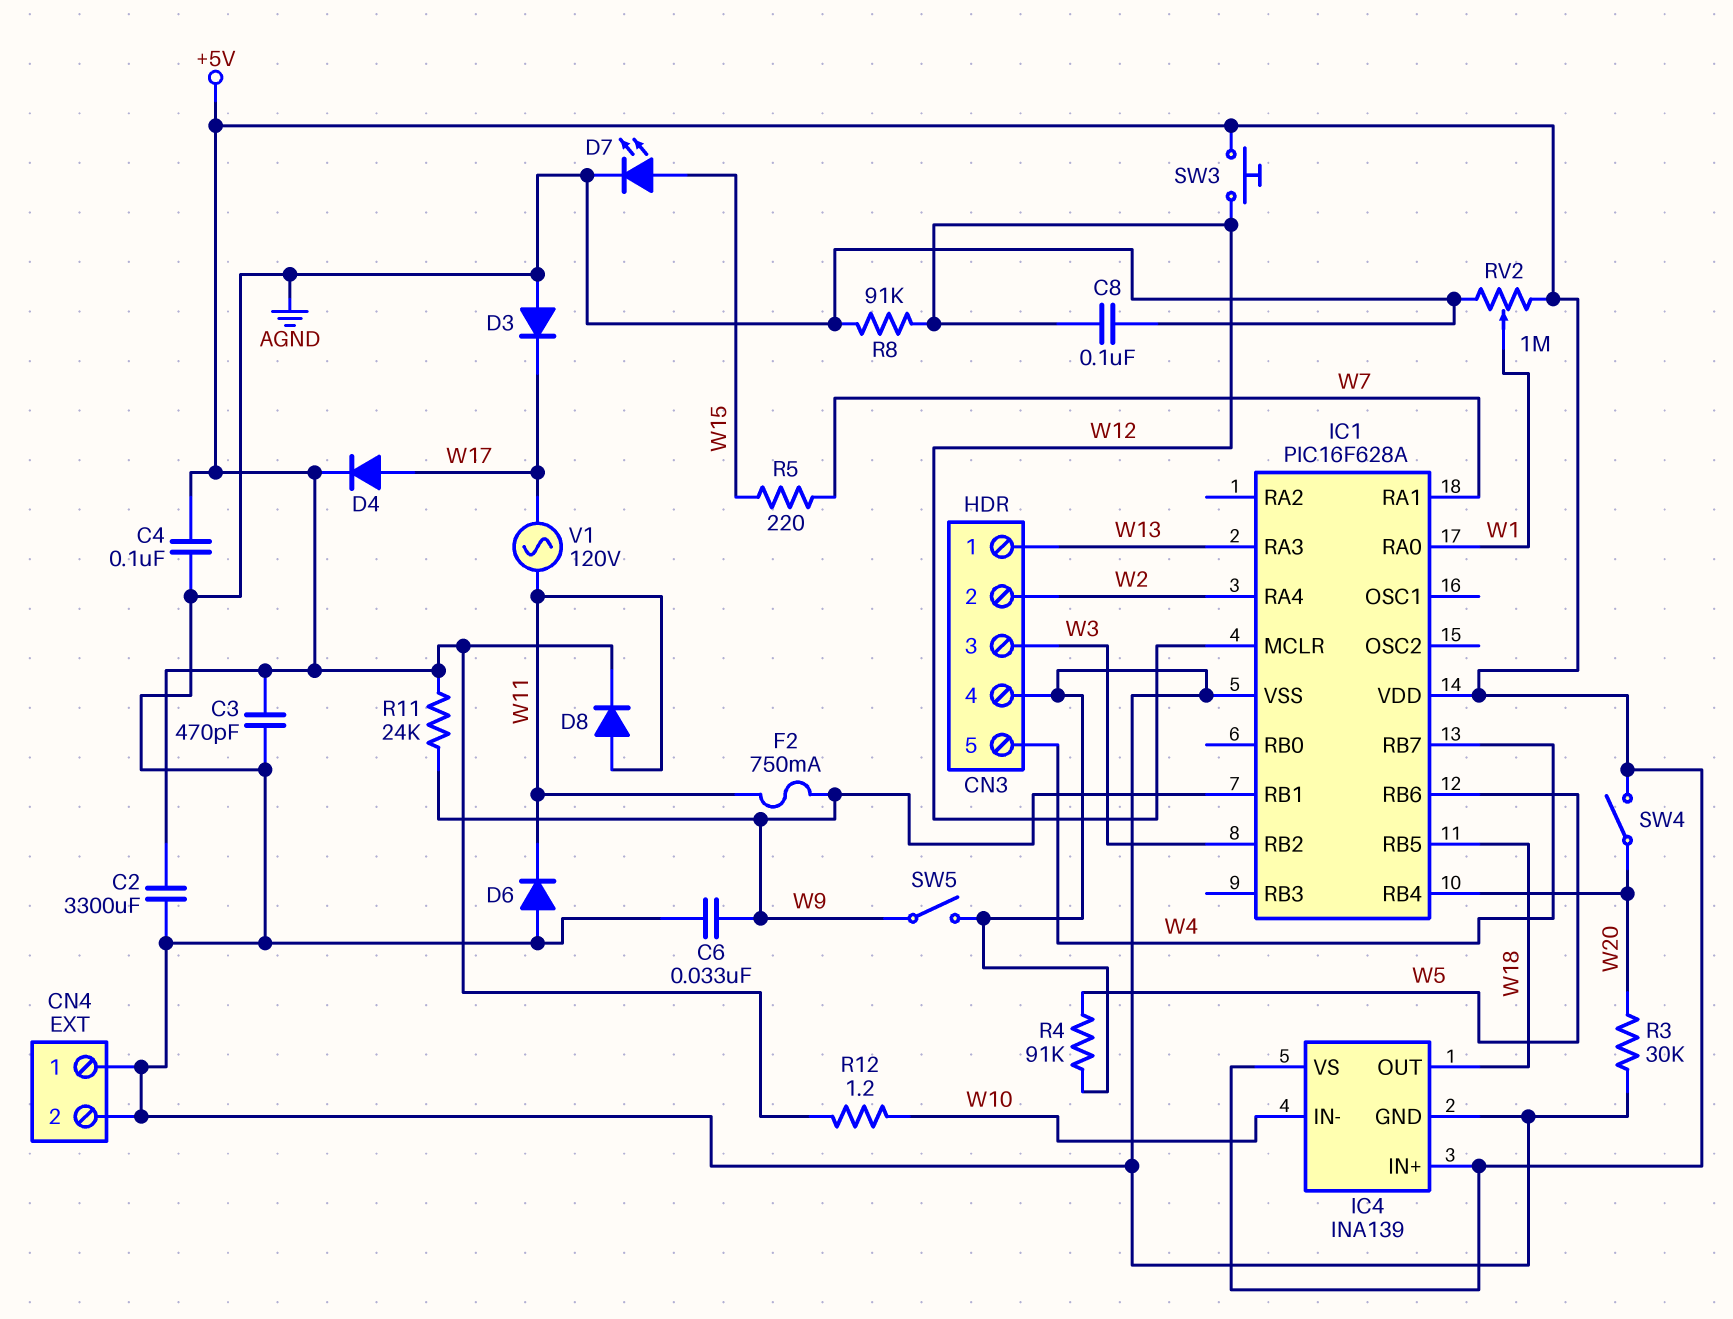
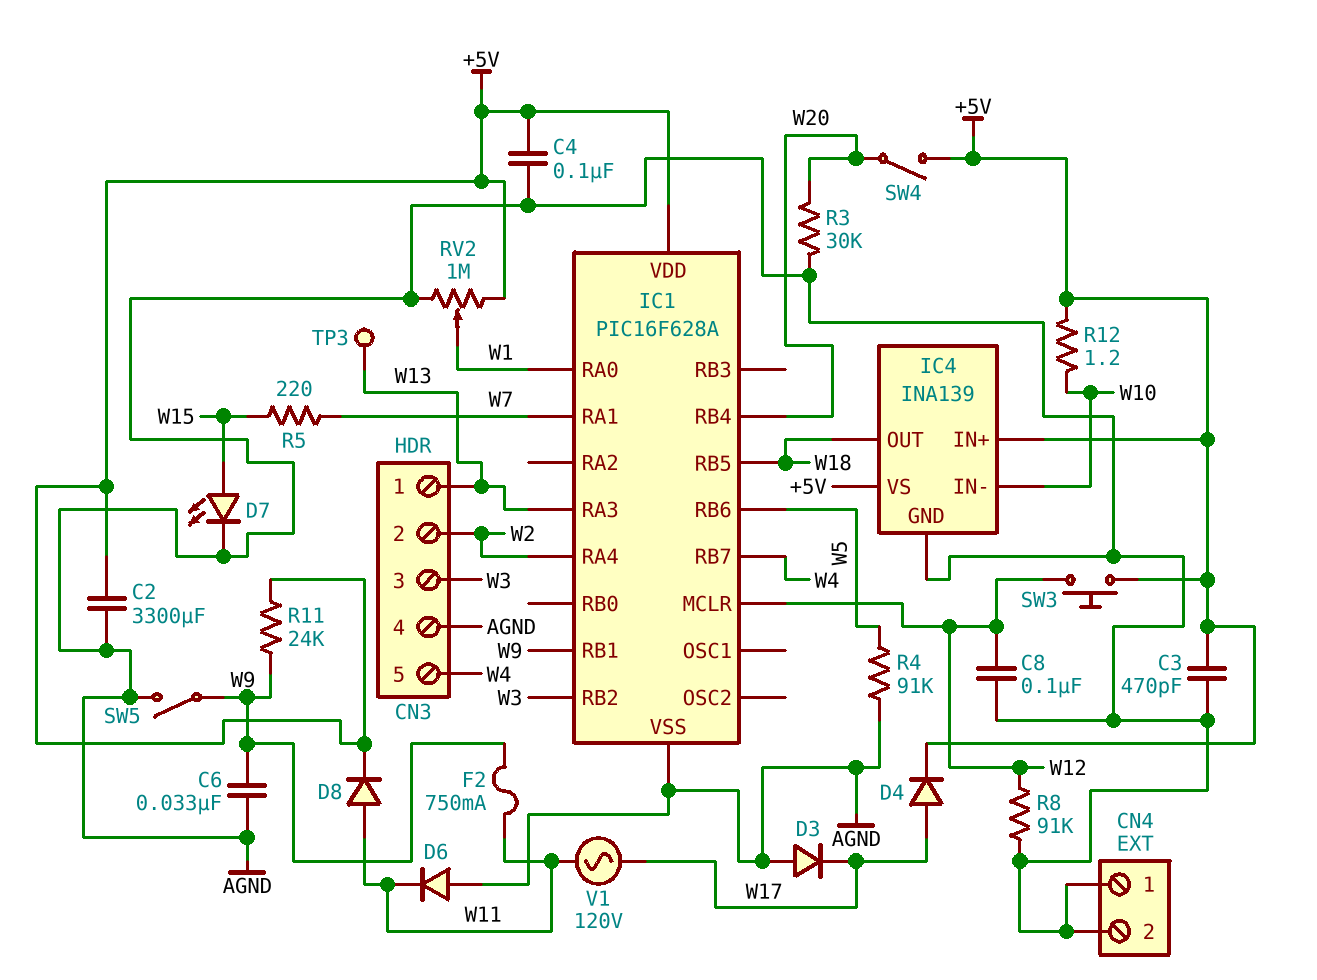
TP3: none -> test point (W13)

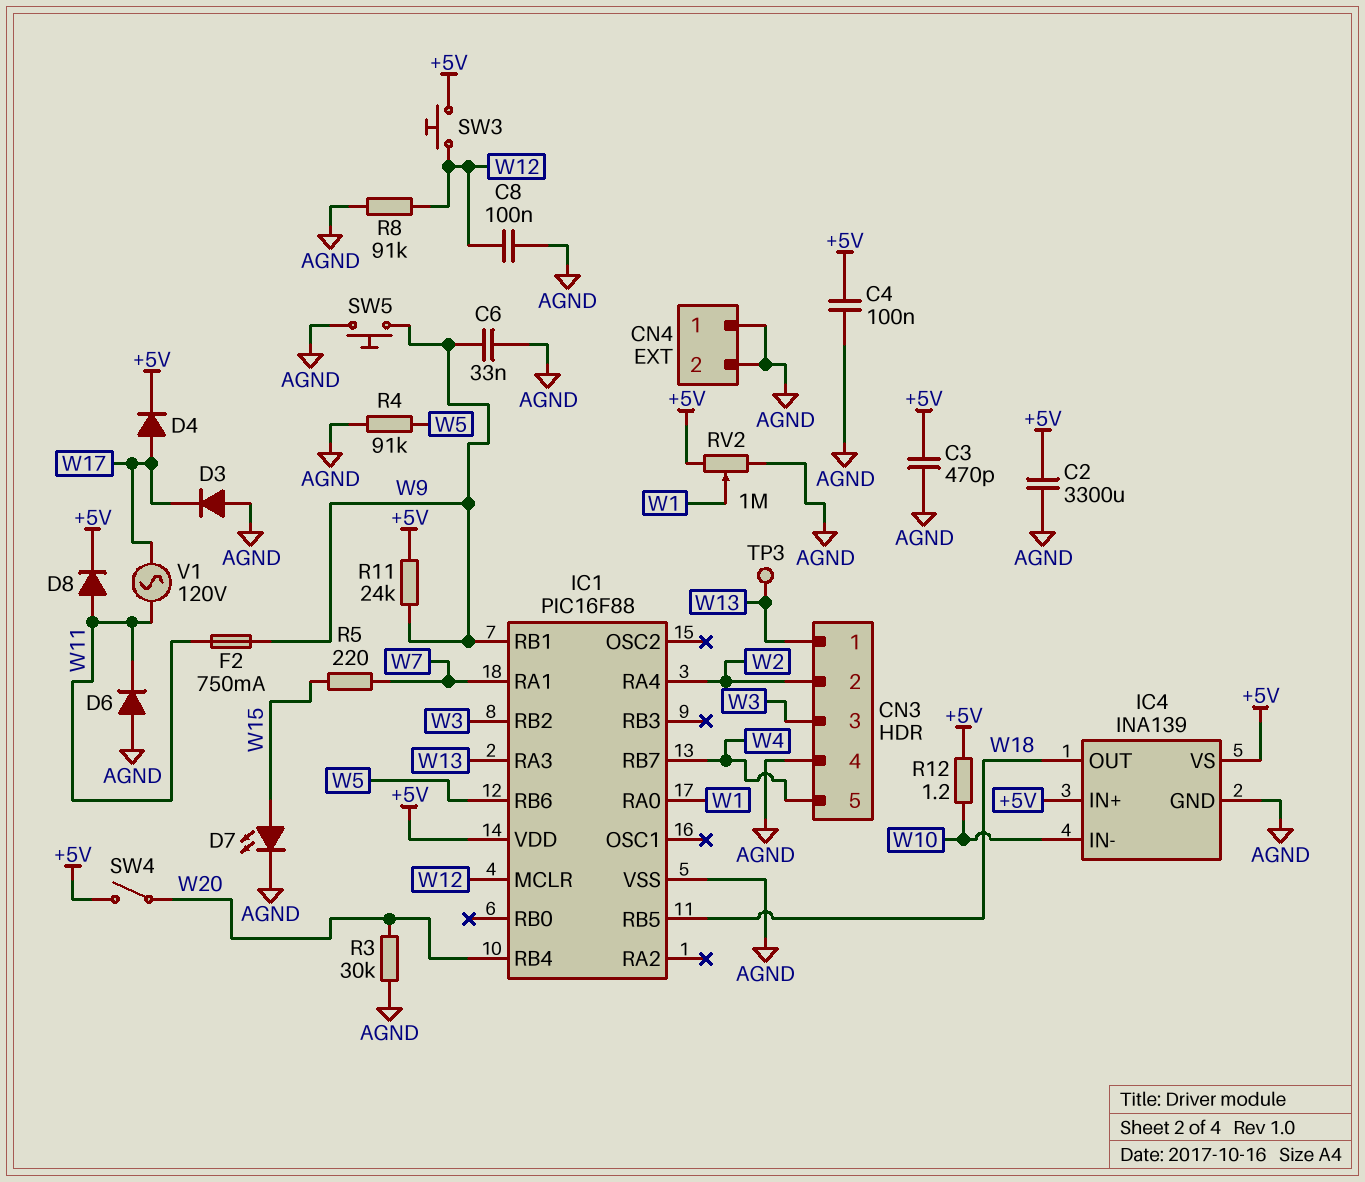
IC1: PIC16F628A -> PIC16F88
SW5: switch (AGND, W9) -> button (AGND, W9)

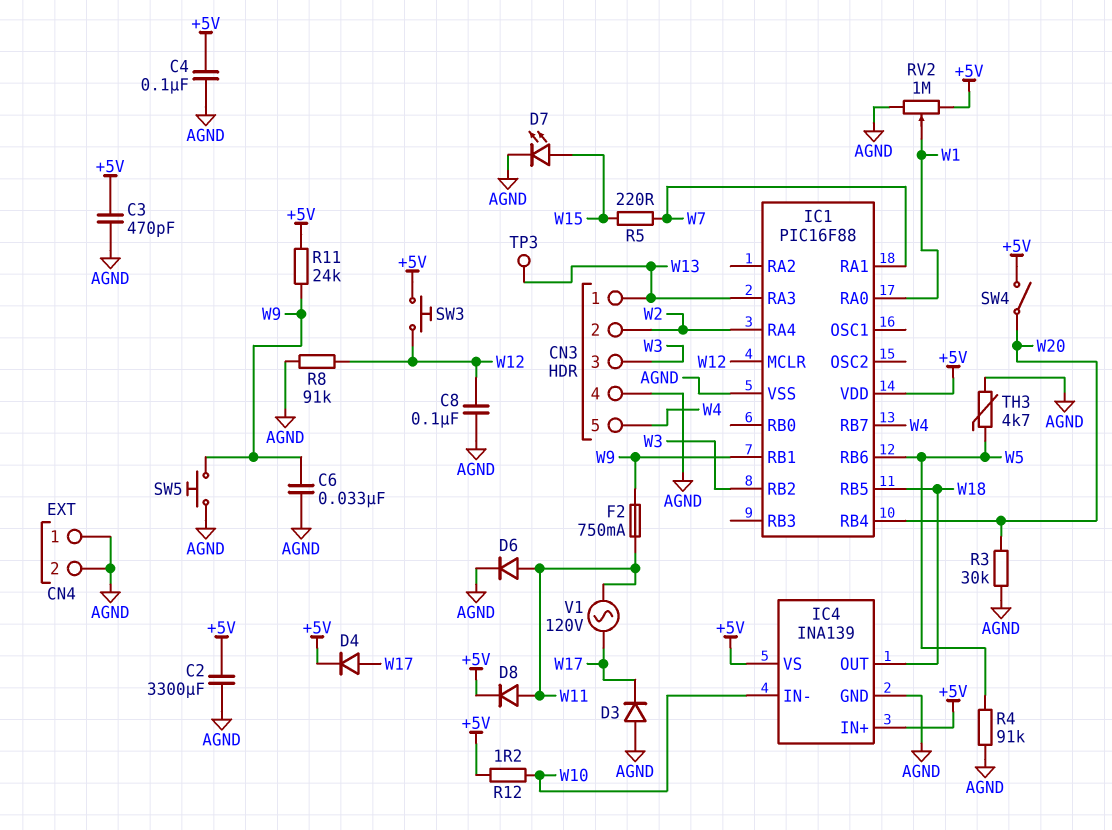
D6: diode (A AGND, K W11) -> diode (A W11, K AGND)
TH3: none -> 4.7k (AGND, W5)

